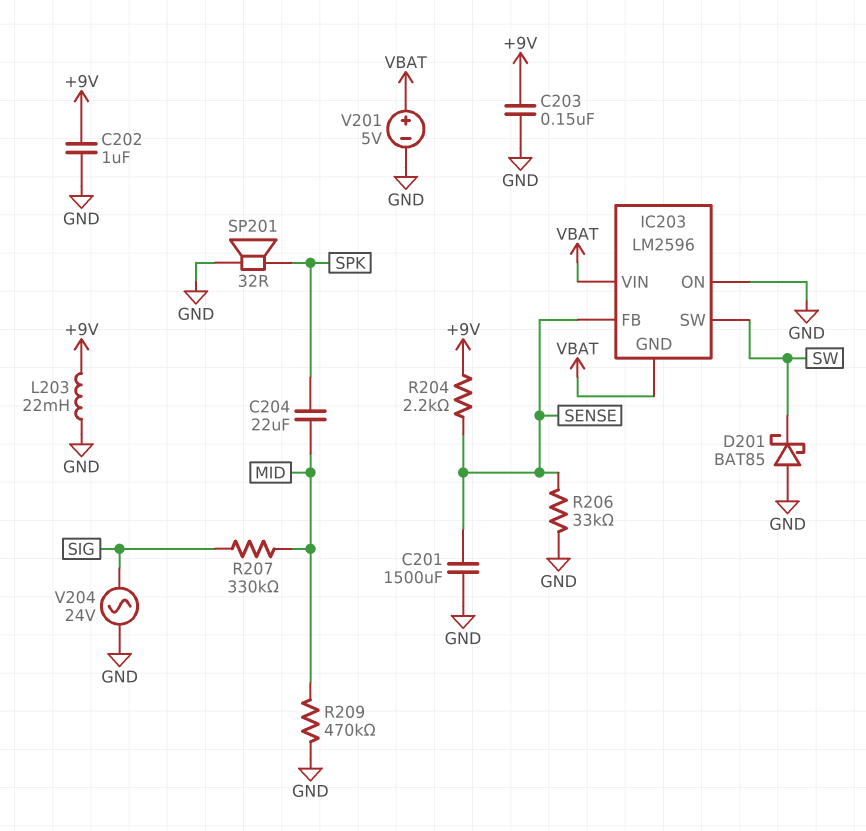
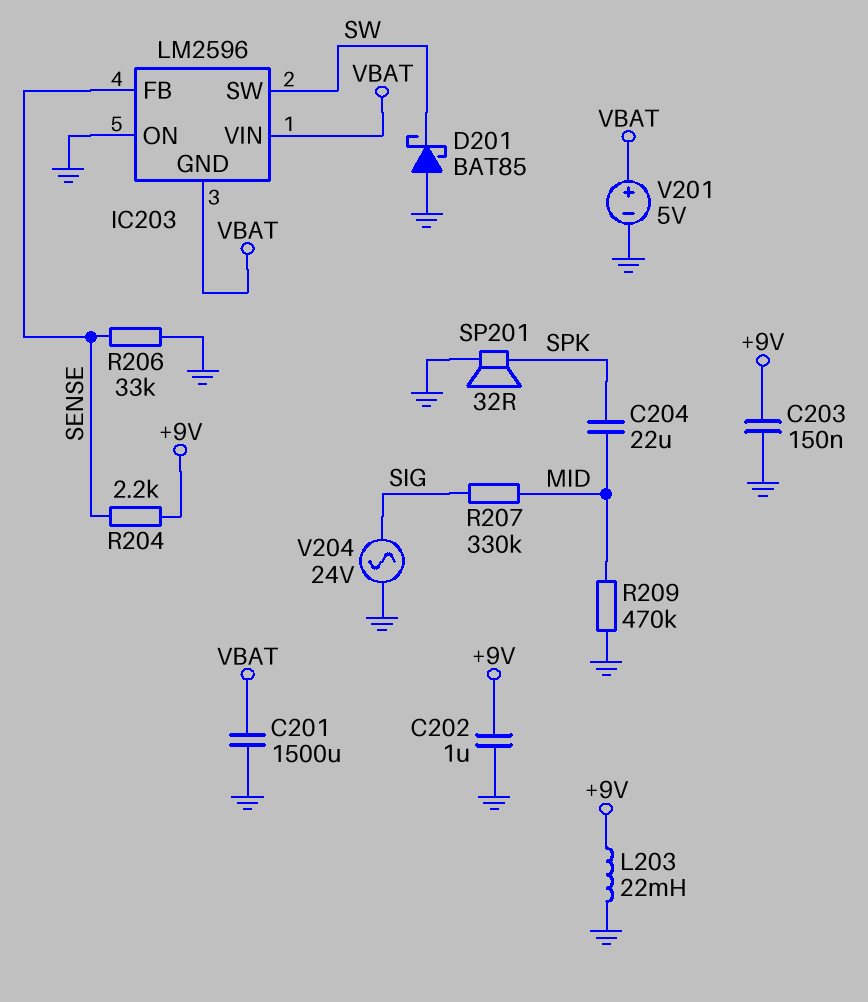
C201: 1500uF (GND, SENSE) -> 1500uF (GND, VBAT)

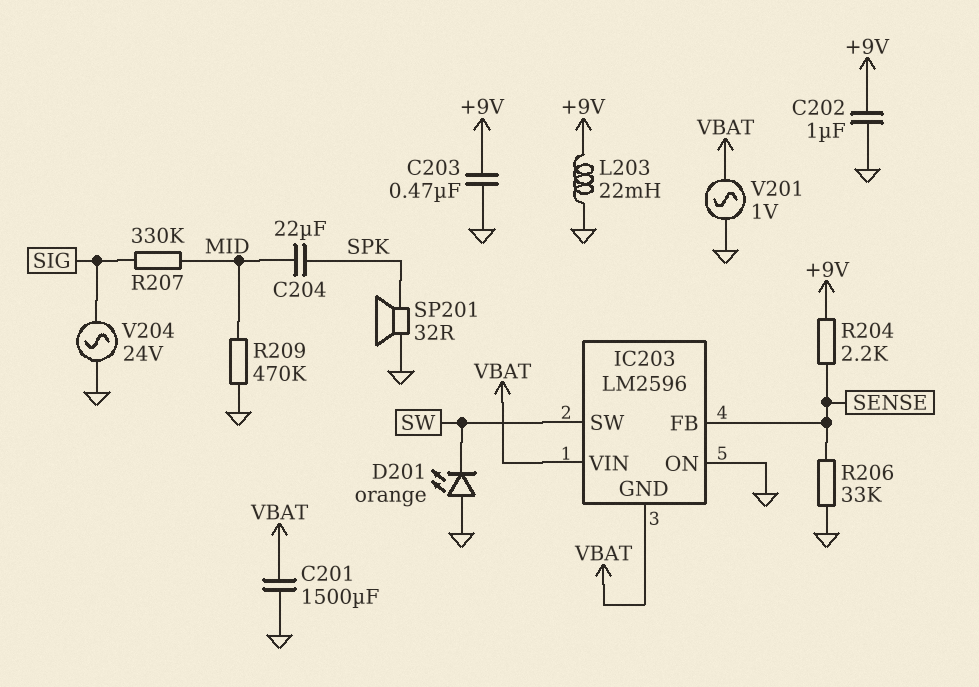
C203: 150nF (+9V, GND) -> 470nF (+9V, GND)
D201: schottky BAT85 (A GND, K SW) -> LED orange (A GND, K SW)
V201: 5V (plus VBAT, minus GND) -> AC 1V (GND, VBAT)

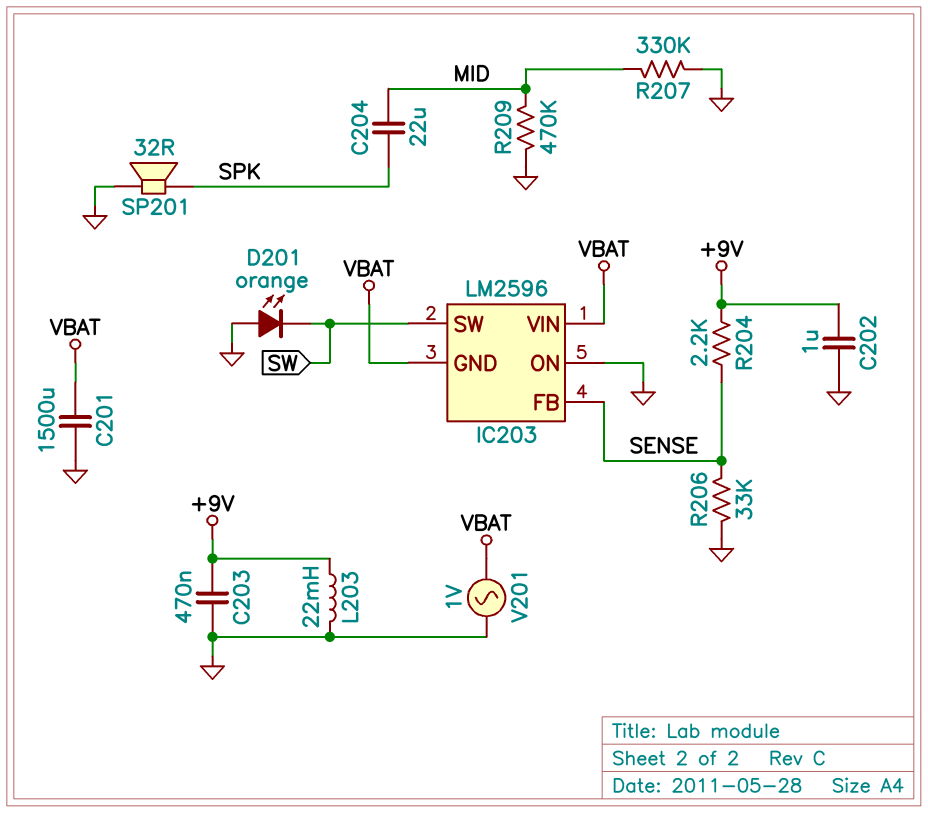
R207: 330k (MID, SIG) -> 330k (GND, MID)
V204: AC 24V (GND, SIG) -> none

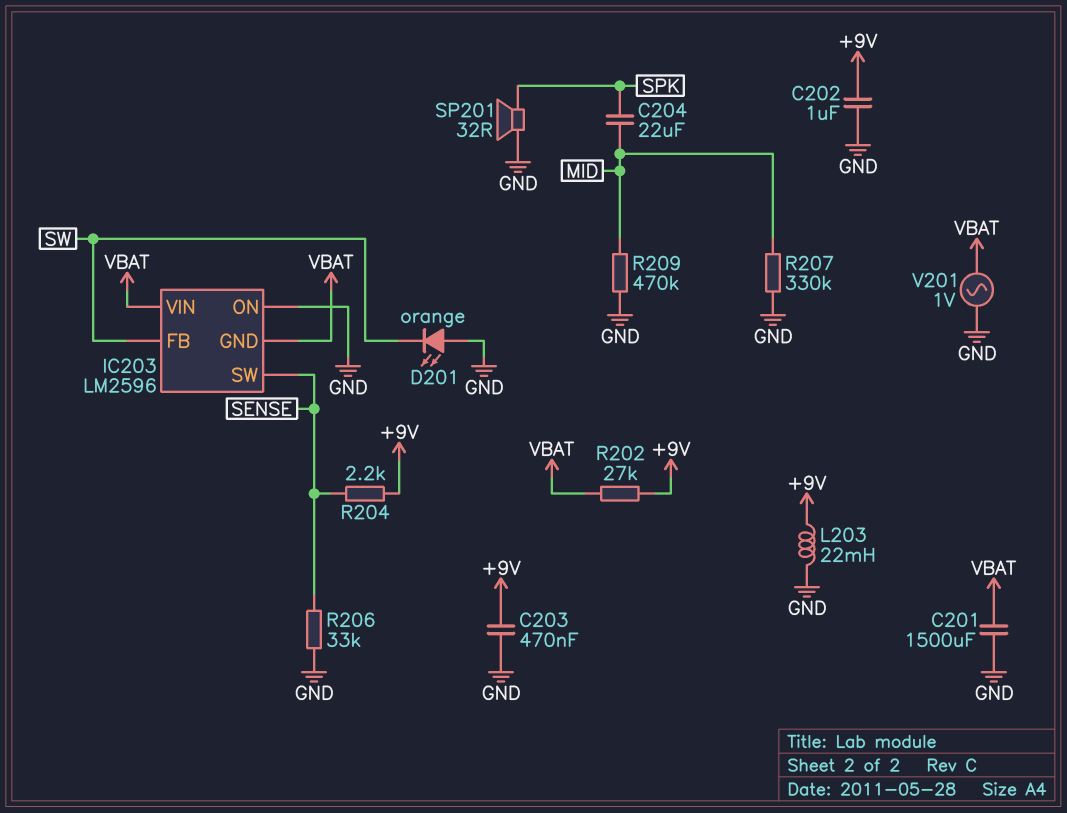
IC203 pin FB: SENSE -> SW
IC203 pin SW: SW -> SENSE
R202: none -> 27k (+9V, VBAT)

